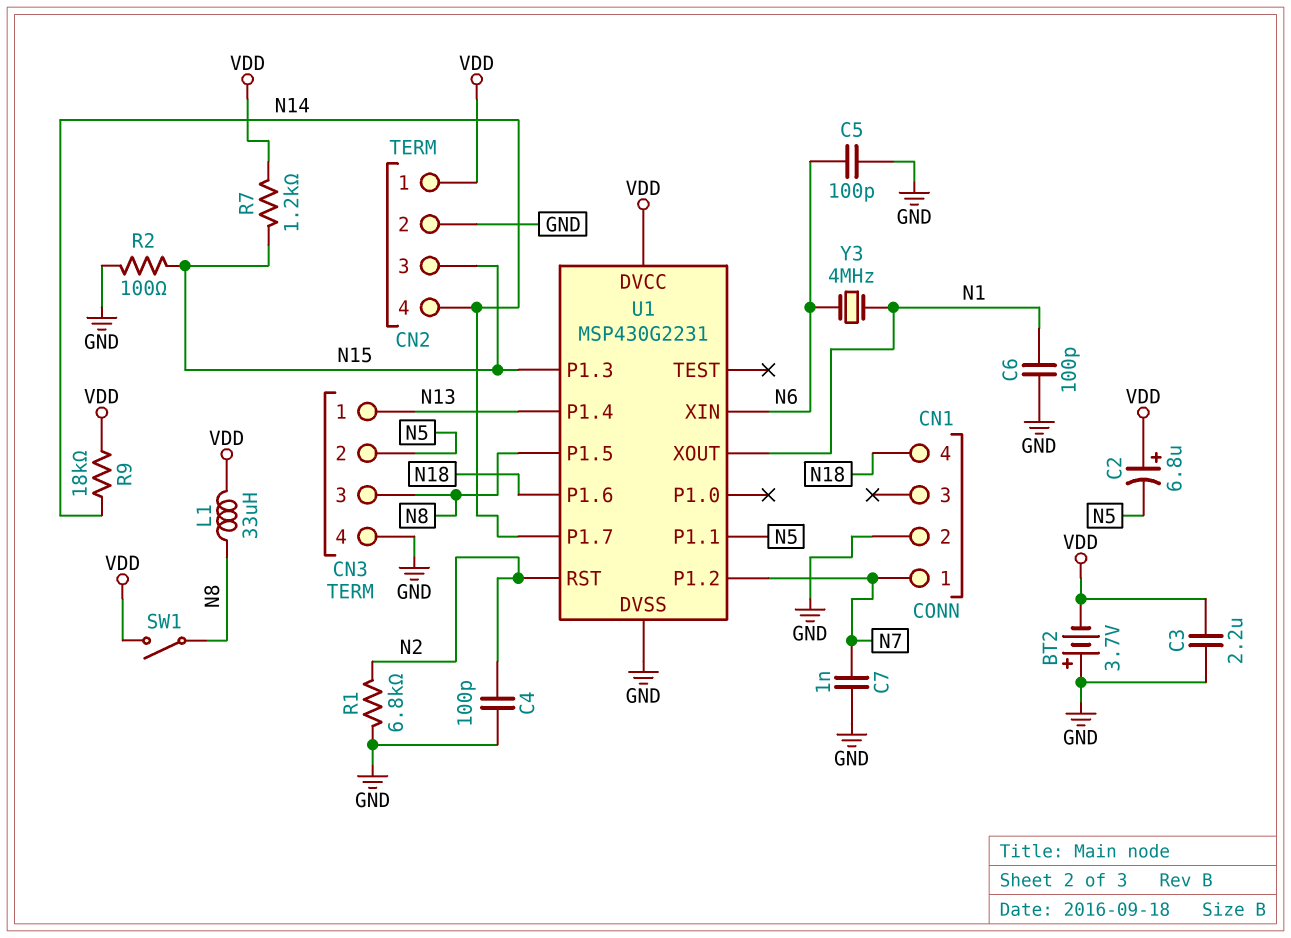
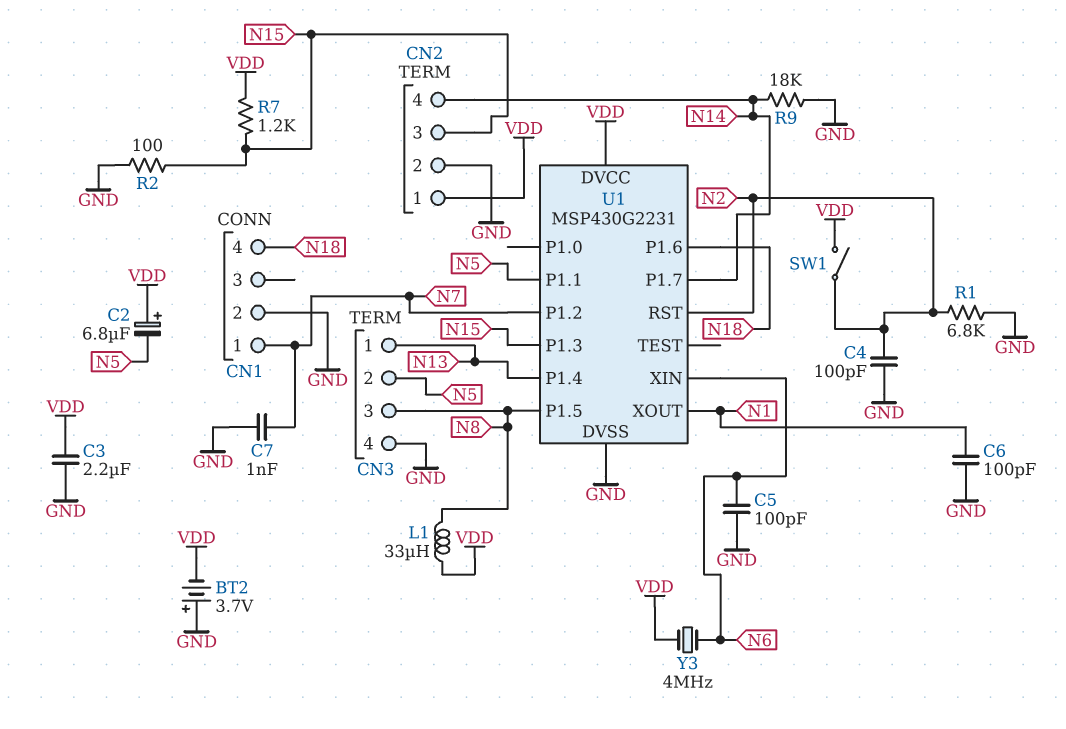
R9: 18k (N14, VDD) -> 18k (GND, N14)
SW1: switch (N8, VDD) -> switch (N2, VDD)
Y3: 4MHz (N1, N6) -> 4MHz (N6, VDD)

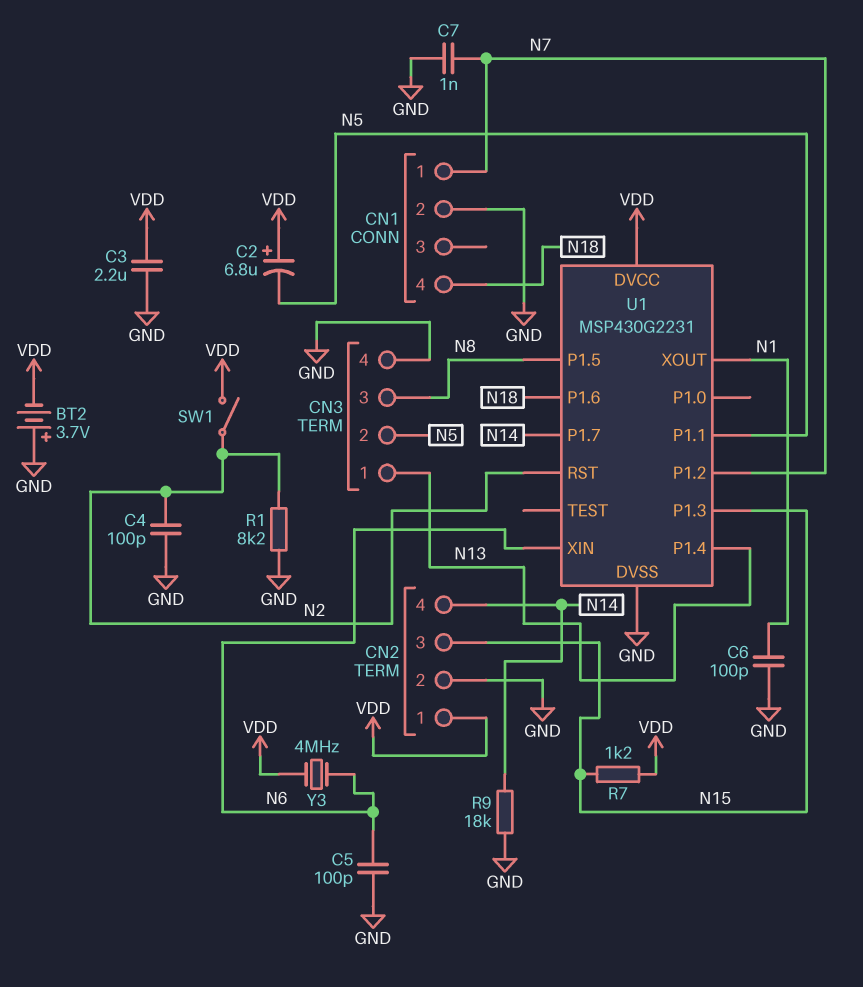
L1: 33uH (N8, VDD) -> none
R1: 6.8k (GND, N2) -> 8.2k (GND, N2)
R2: 100 (GND, N15) -> none

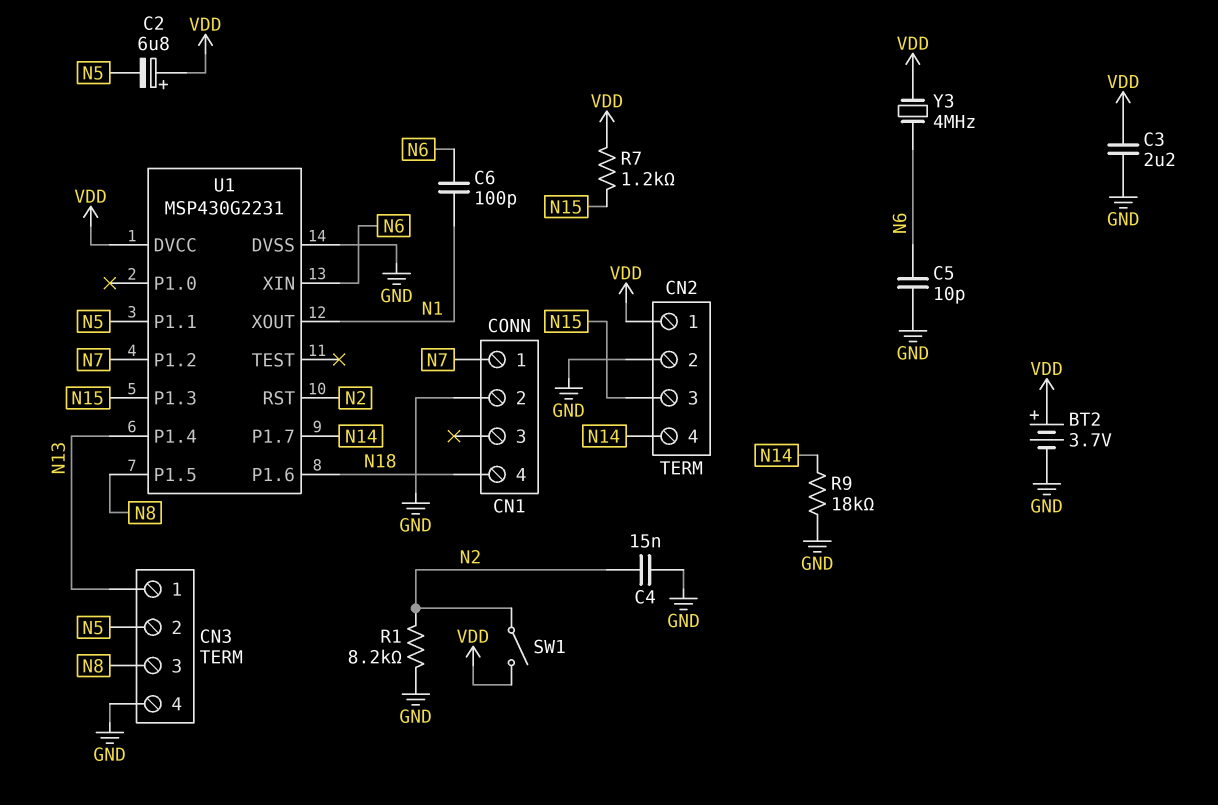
BT2: 3.7V (plus GND, minus VDD) -> 3.7V (plus VDD, minus GND)
C4: 100pF (GND, N2) -> 15nF (GND, N2)
C5: 100pF (GND, N6) -> 10pF (GND, N6)
C6: 100pF (GND, N1) -> 100pF (N1, N6)
C7: 1nF (GND, N7) -> none

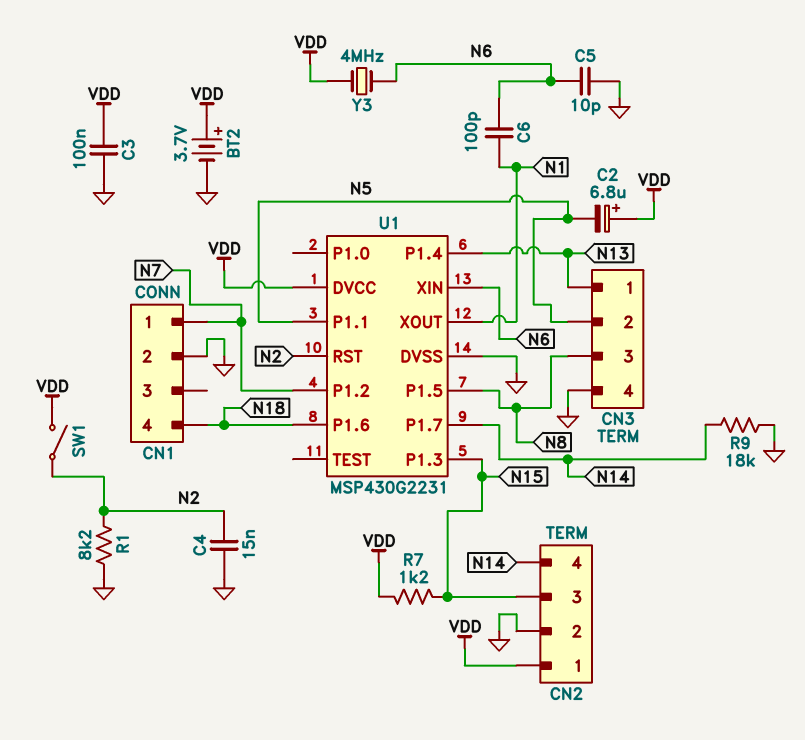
C3: 2.2uF (GND, VDD) -> 100nF (GND, VDD)

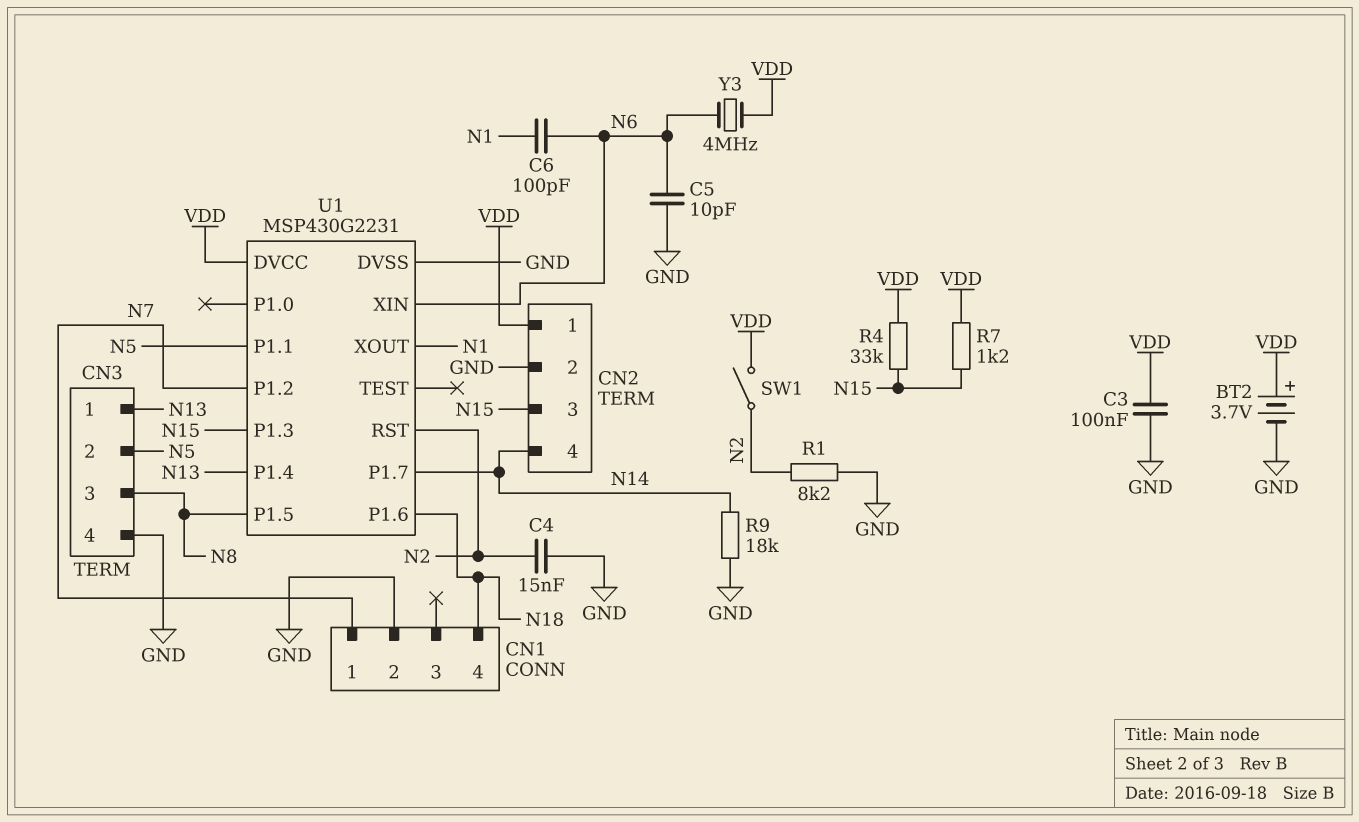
C2: 6.8uF (plus VDD, minus N5) -> none
R4: none -> 33k (N15, VDD)

